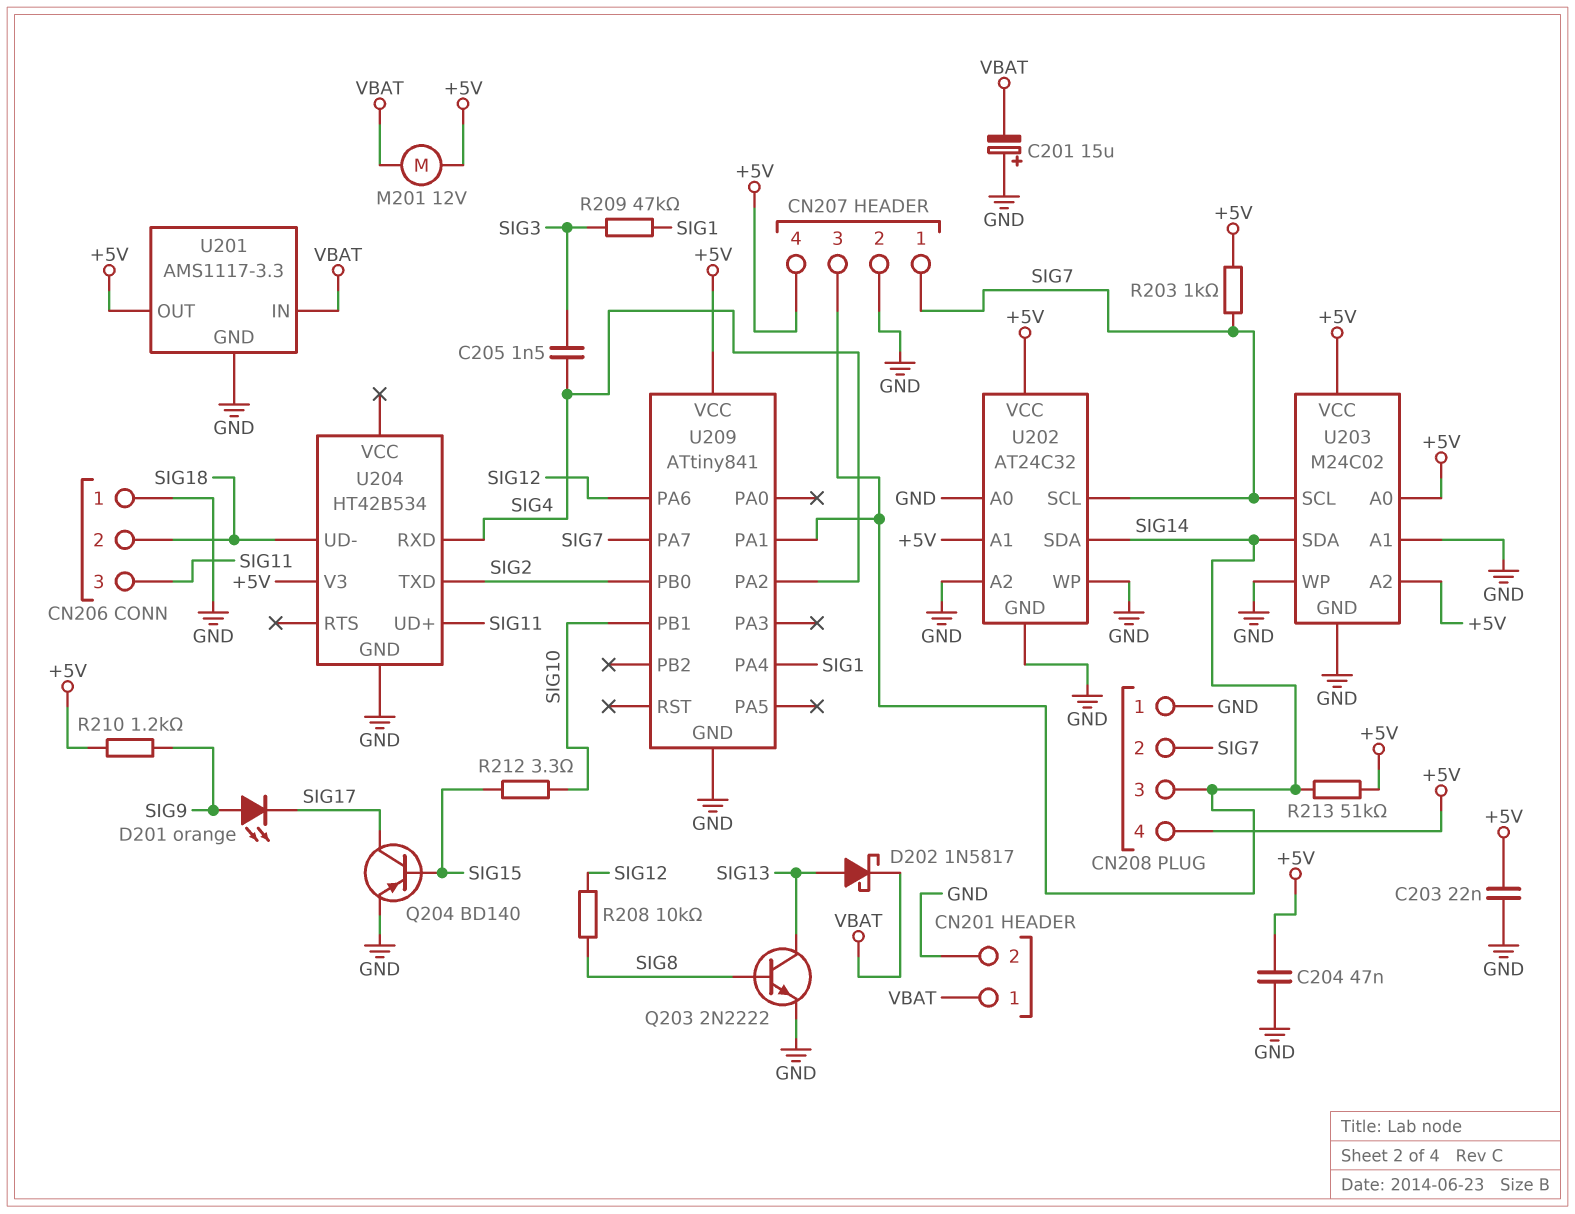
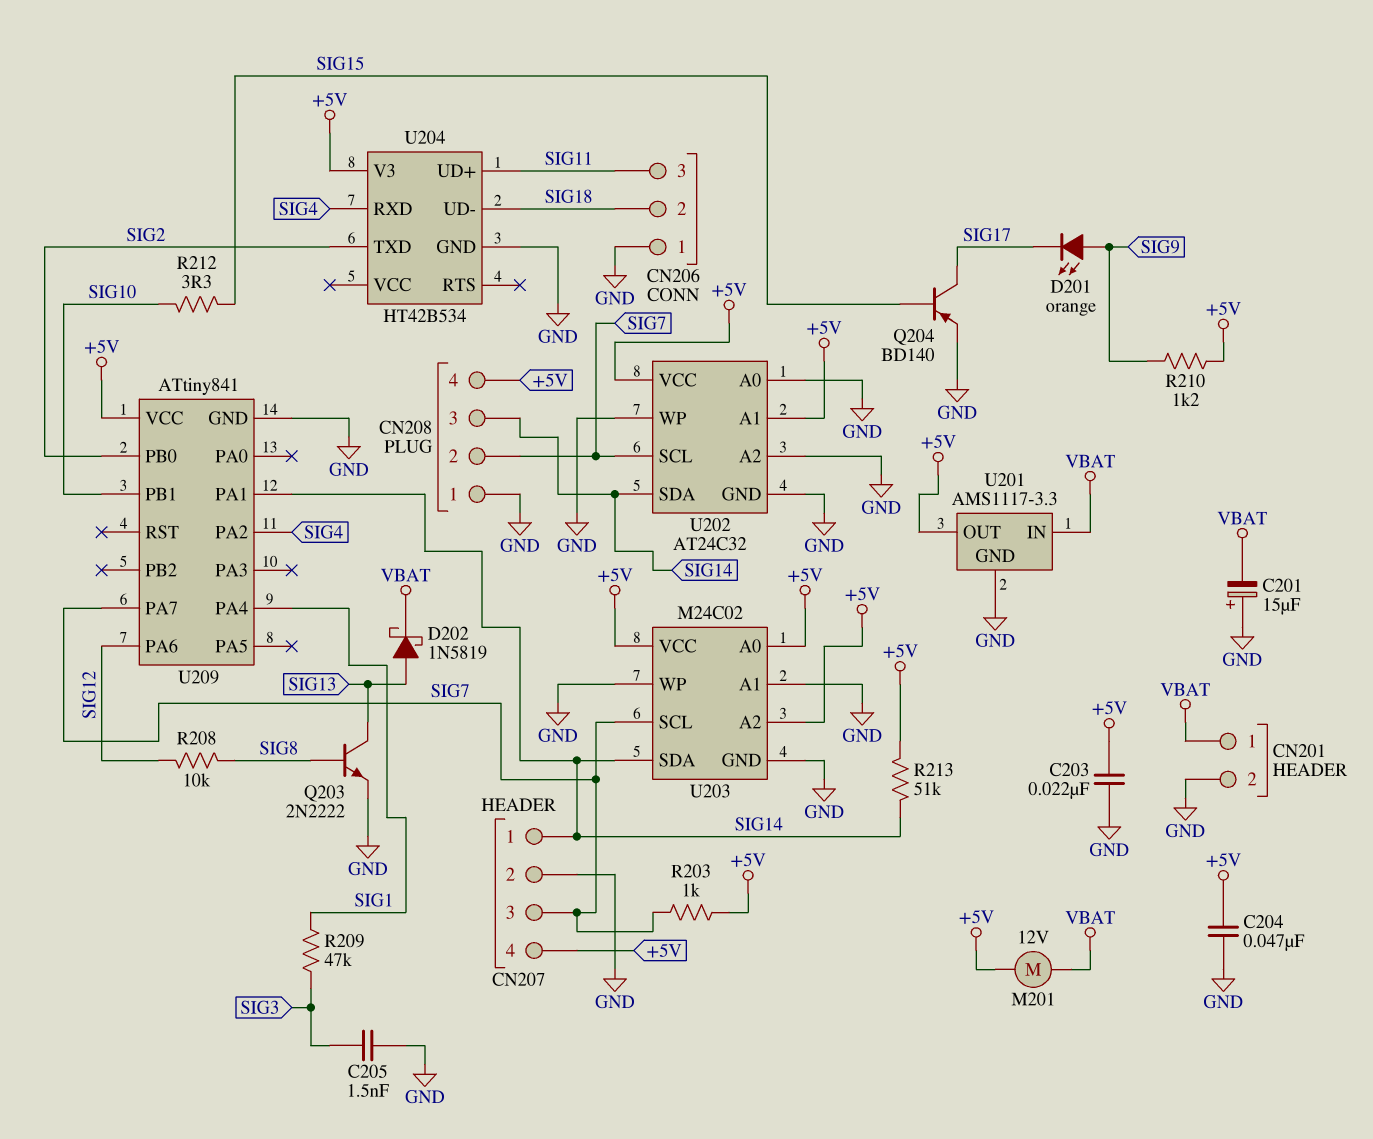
C205: 1.5nF (SIG3, SIG4) -> 1.5nF (GND, SIG3)
CN207 pin 1: SIG7 -> SIG14
CN207 pin 3: SIG14 -> SIG7
D202: schottky 1N5817 (A SIG13, K VBAT) -> schottky 1N5819 (A SIG13, K VBAT)

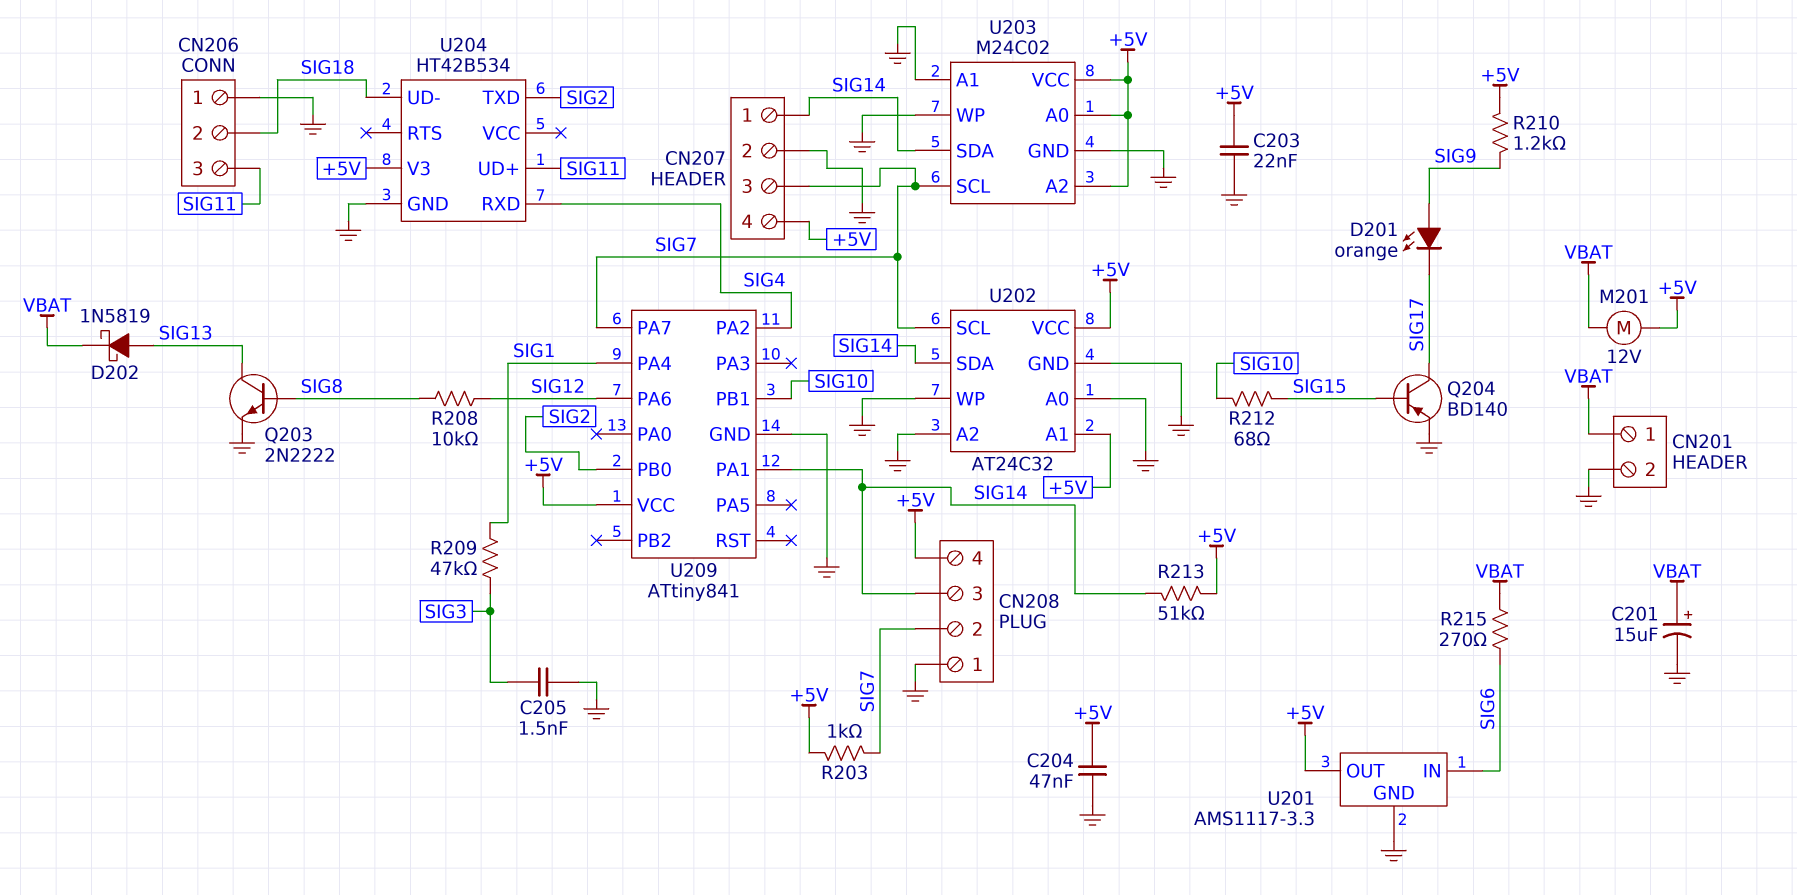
C201: 15uF (plus GND, minus VBAT) -> 15uF (plus VBAT, minus GND)
R212: 3.3 (SIG10, SIG15) -> 68 (SIG10, SIG15)
R215: none -> 270 (SIG6, VBAT)
U201 pin IN: VBAT -> SIG6

